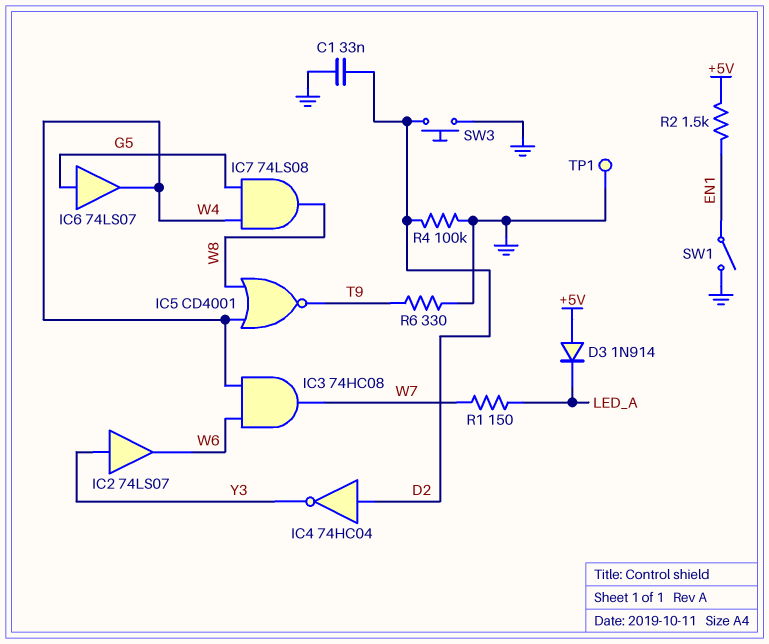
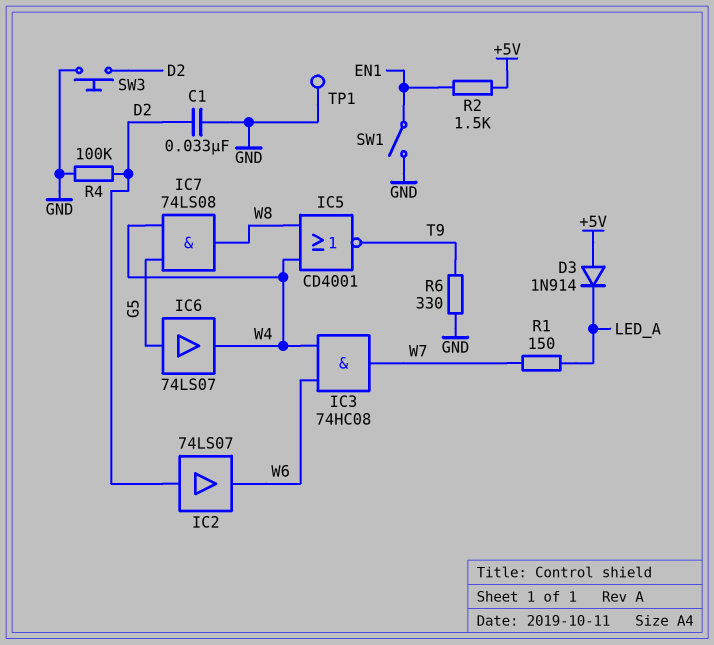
IC2: buffer 74LS07 (in Y3, out W6) -> buffer 74LS07 (in D2, out W6)
IC4: NOT 74HC04 (in D2, out Y3) -> none

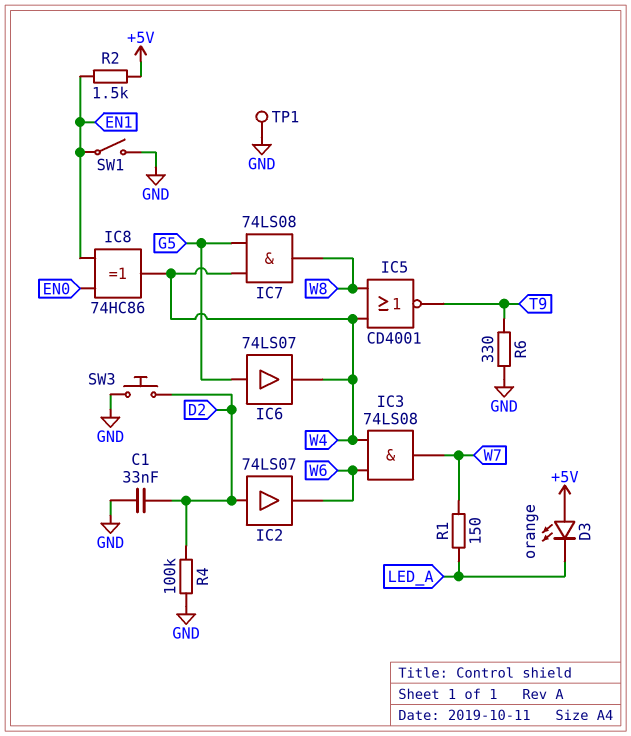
D3: diode 1N914 (A +5V, K LED_A) -> LED orange (A +5V, K LED_A)
IC3: AND 74HC08 (in W4, in W6, out W7) -> AND 74LS08 (in W4, in W6, out W7)
IC8: none -> XOR 74HC86 (in EN0, in EN1, out W4)

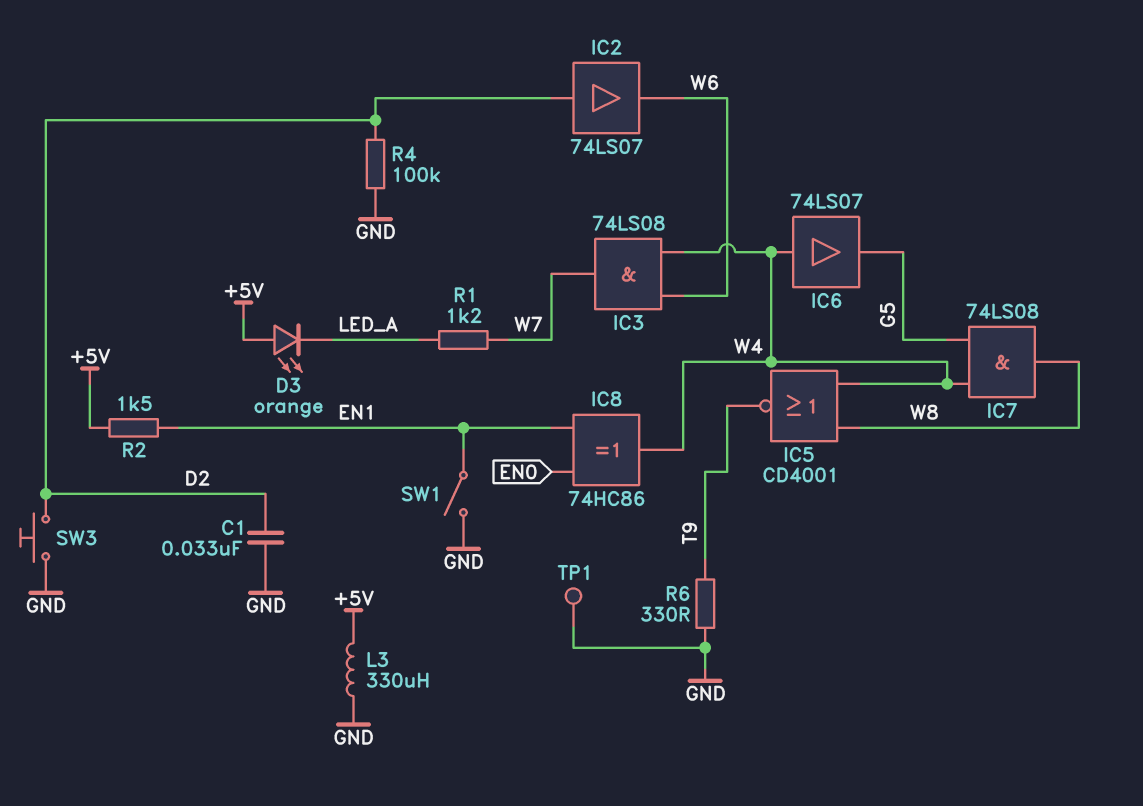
IC6: buffer 74LS07 (in G5, out W4) -> buffer 74LS07 (in W4, out G5)
L3: none -> 330uH (+5V, GND)
R1: 150 (LED_A, W7) -> 1.2k (LED_A, W7)

